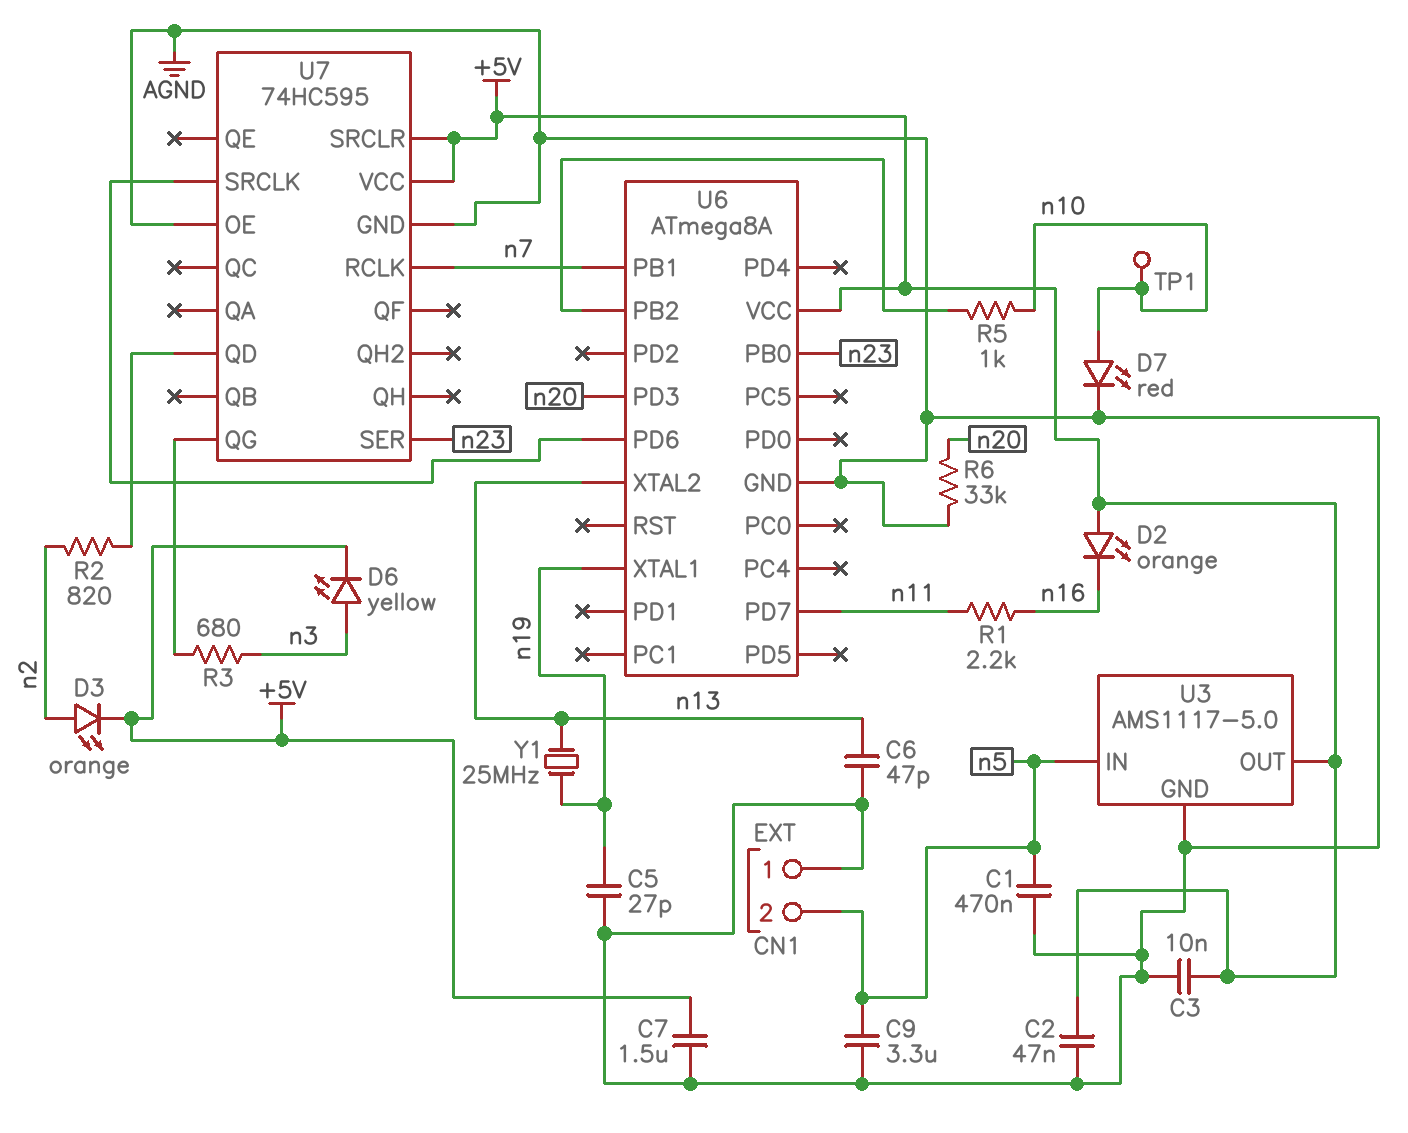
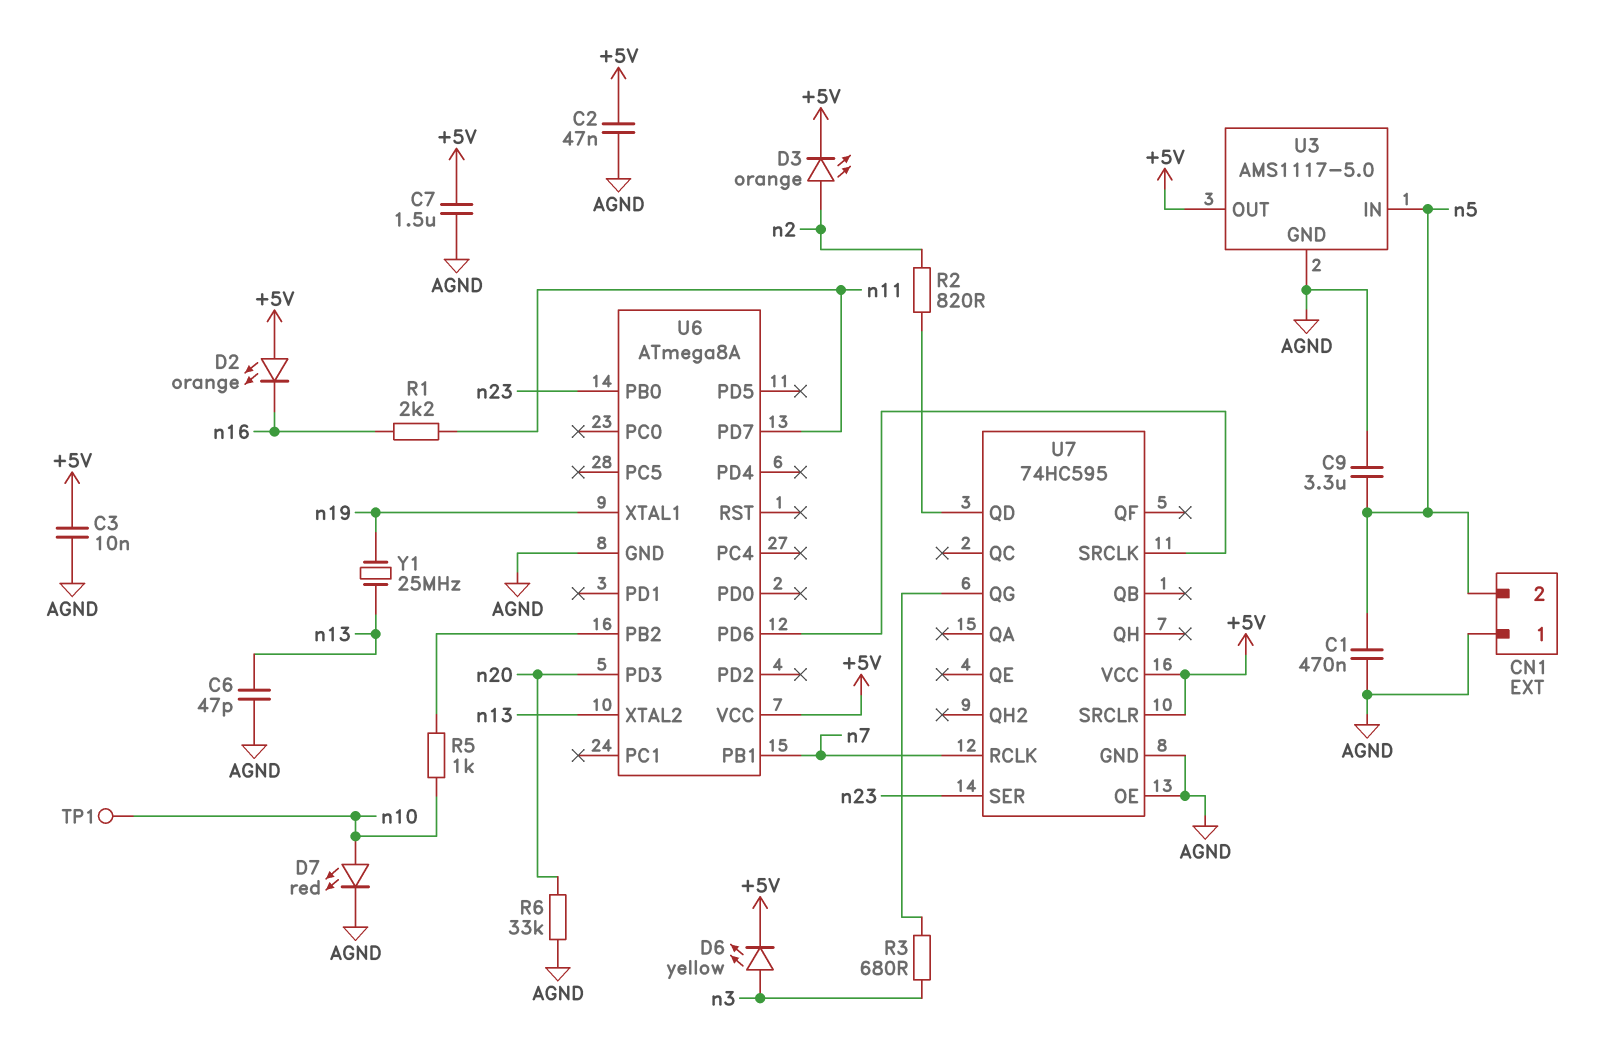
C5: 27pF (AGND, n19) -> none

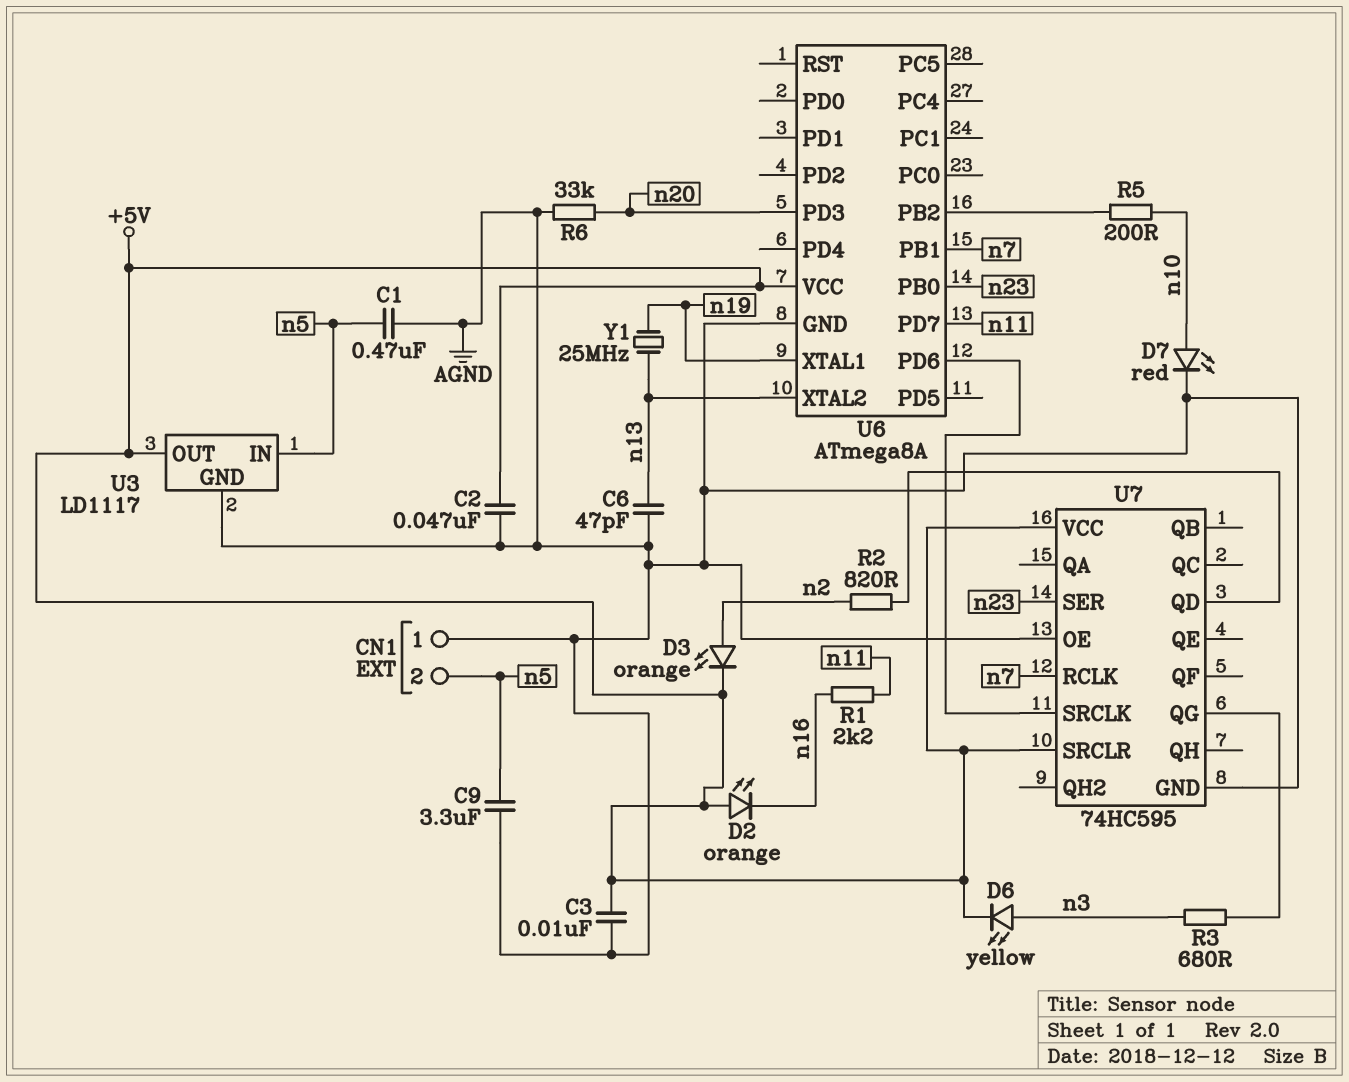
C7: 1.5uF (+5V, AGND) -> none
R5: 1k (U6/PB2, n10) -> 200 (U6/PB2, n10)
TP1: test point (n10) -> none
U3: AMS1117-5.0 -> LD1117

